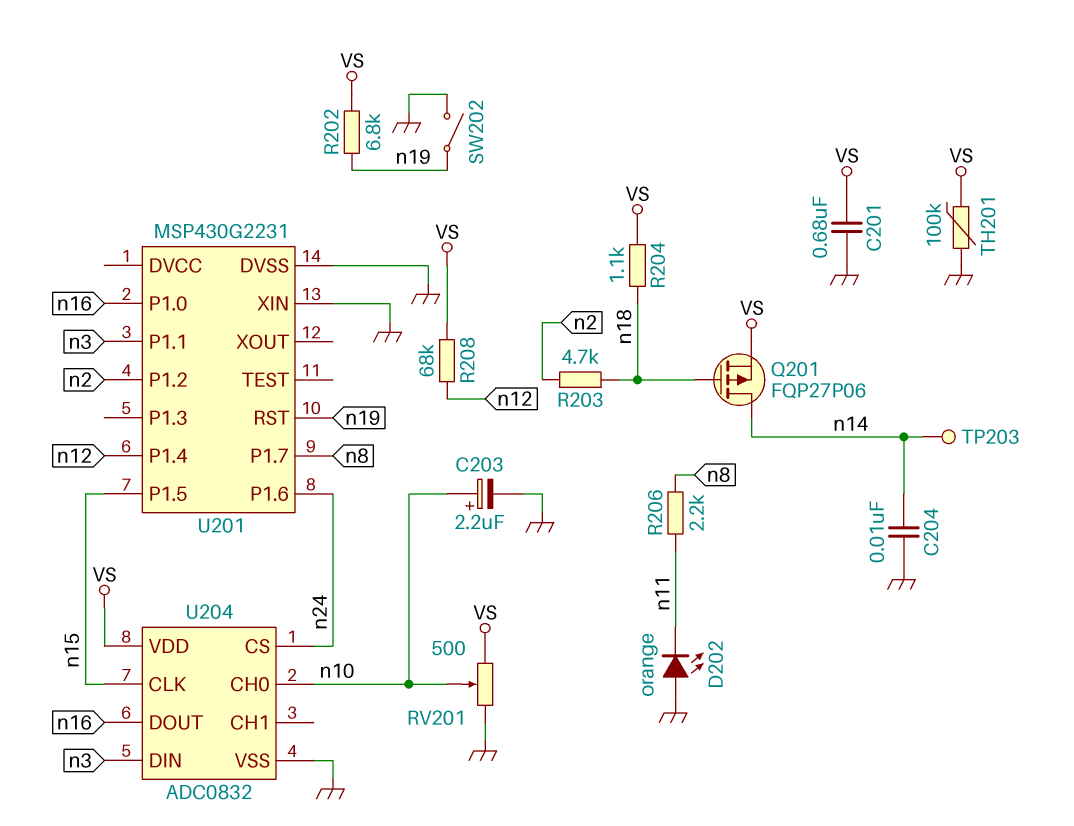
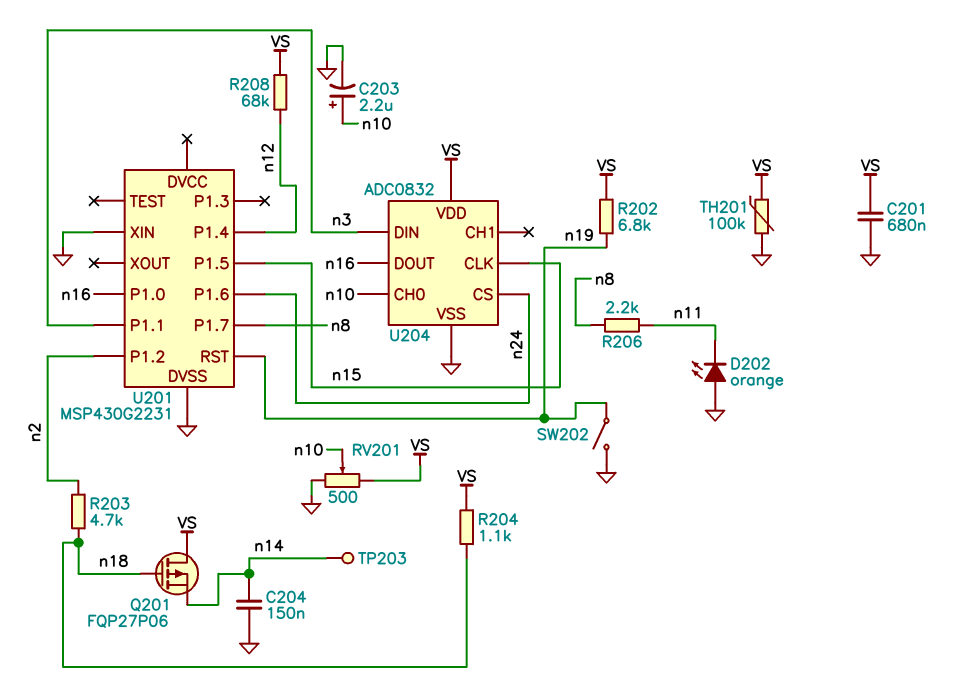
C204: 10nF (GND, n14) -> 150nF (GND, n14)
Q201: PMOS FQP27P06 (G n18, D n14, S VS) -> PMOS FQP27P06 (G n18, D VS, S n14)

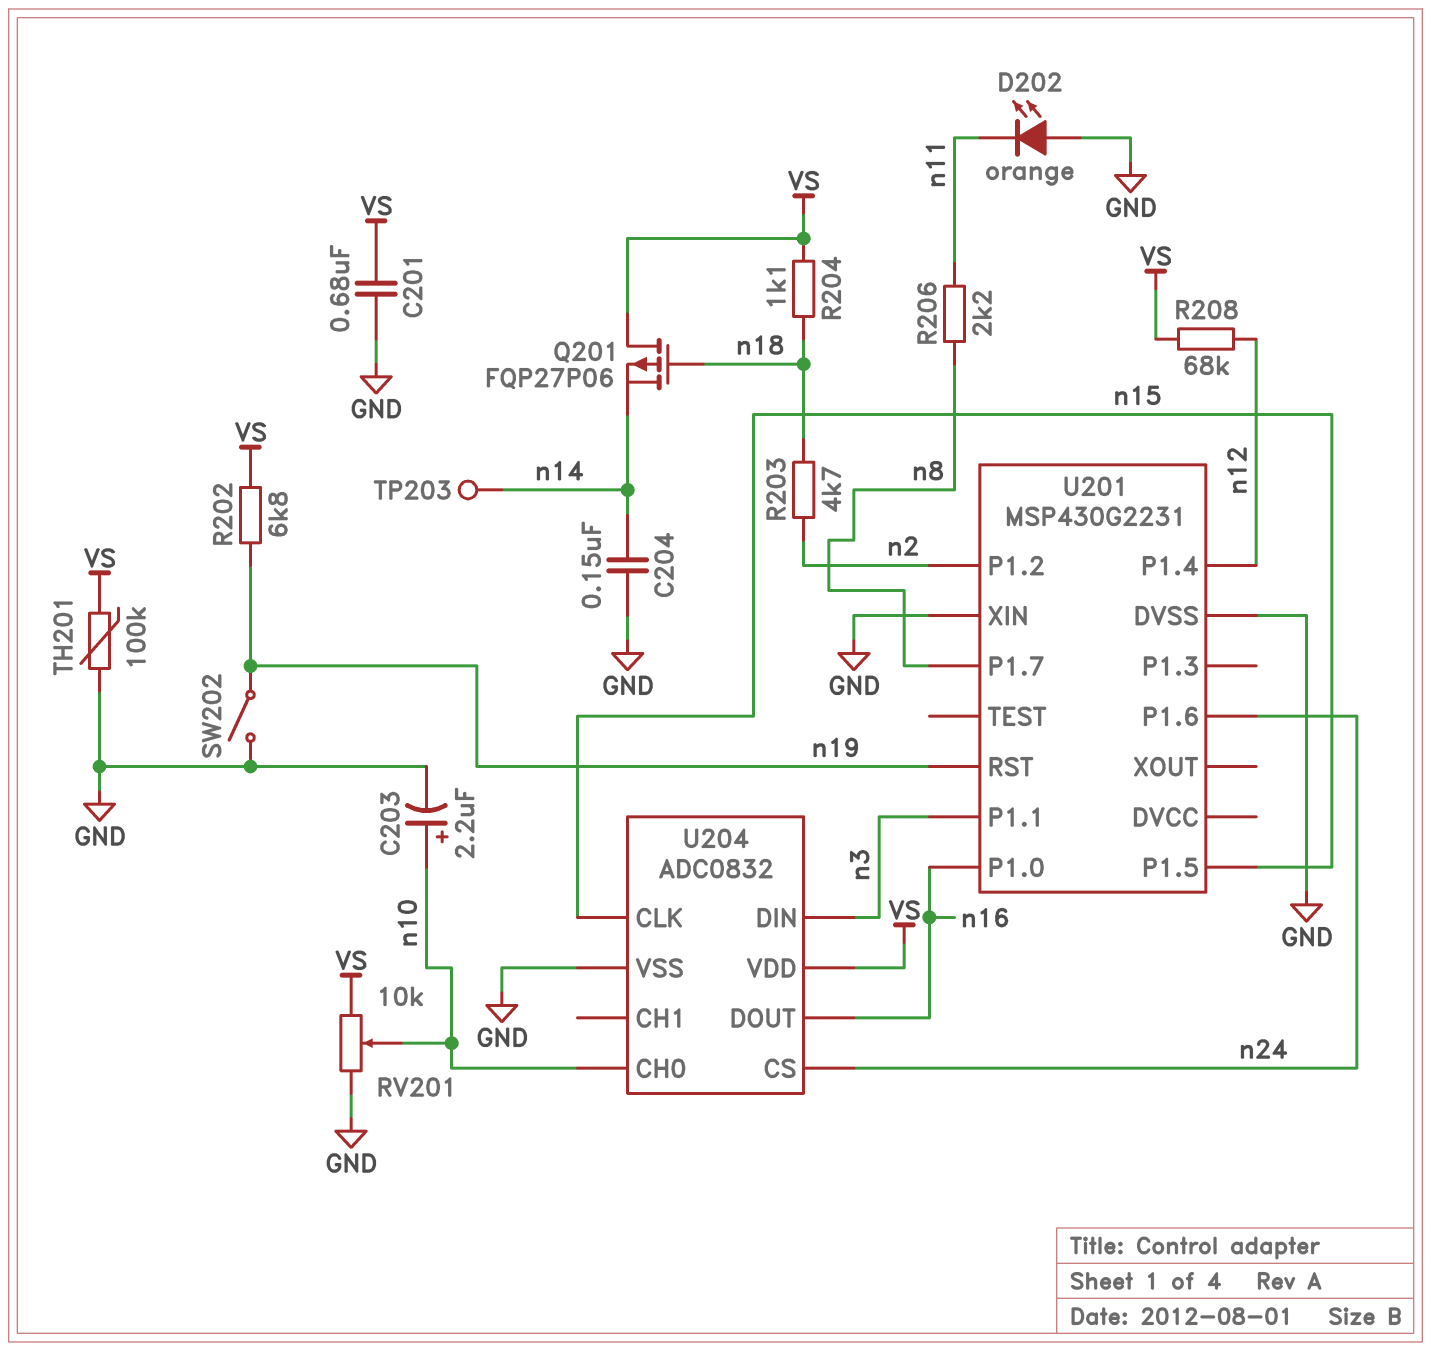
RV201: 500 (GND, VS, wiper n10) -> 10k (GND, VS, wiper n10)

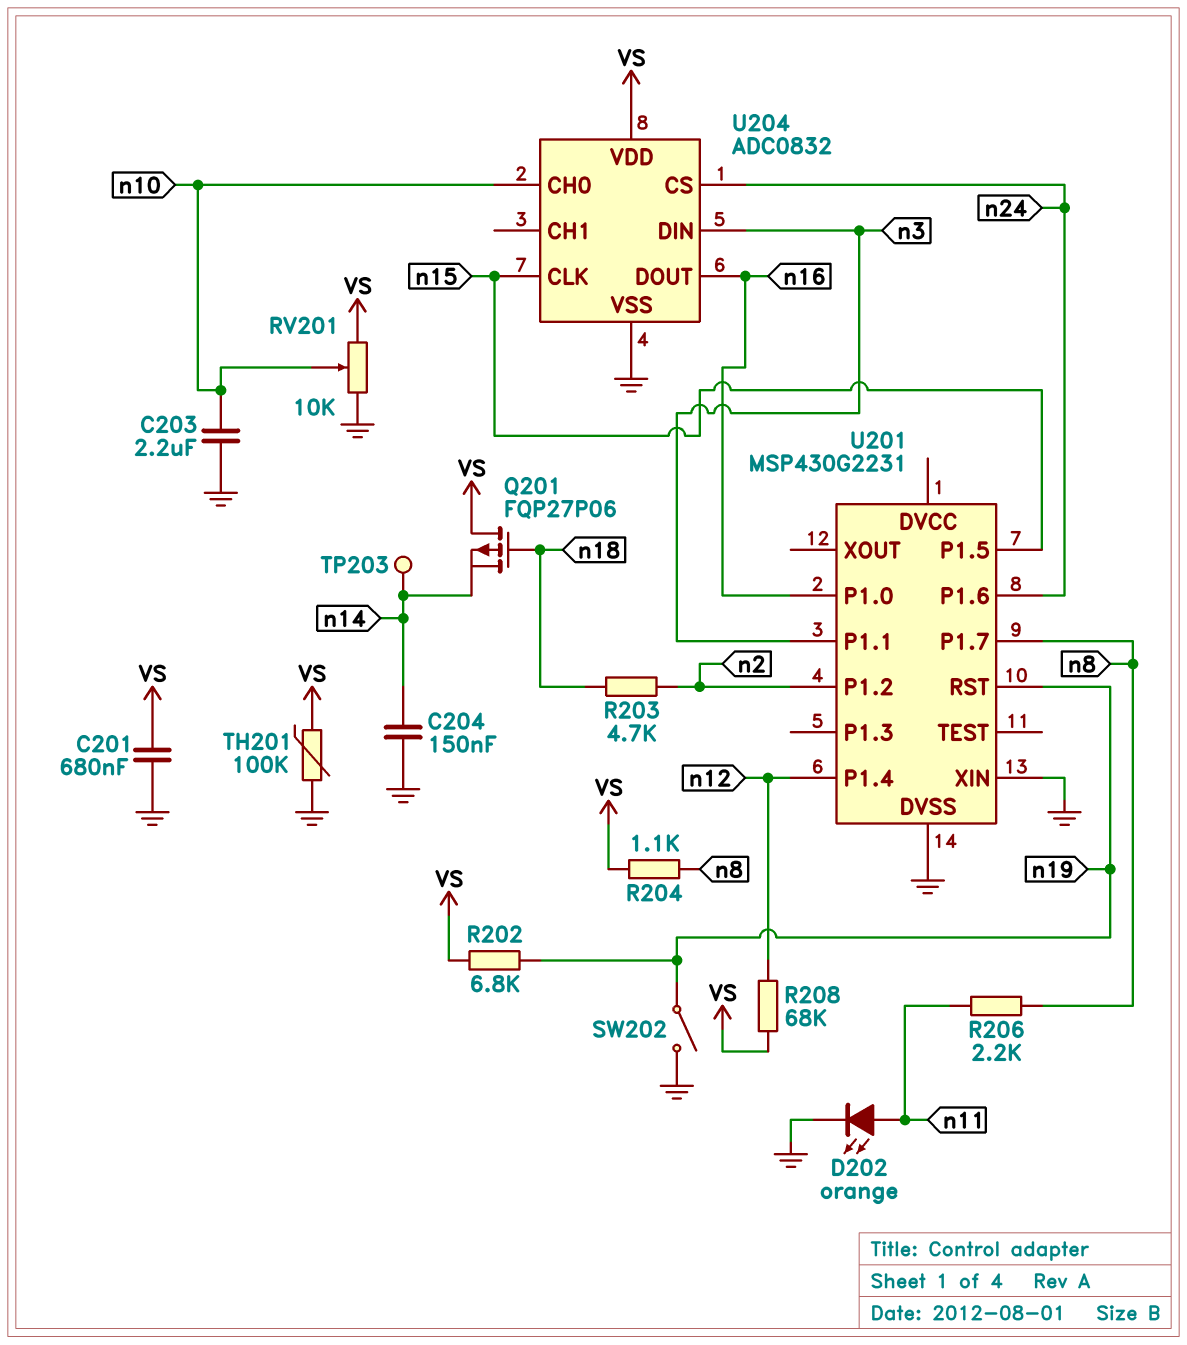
C203: 2.2uF (plus n10, minus GND) -> 2.2uF (GND, n10)
D202: LED orange (A GND, K n11) -> LED orange (A n11, K GND)
R204: 1.1k (VS, n18) -> 1.1k (VS, n8)

